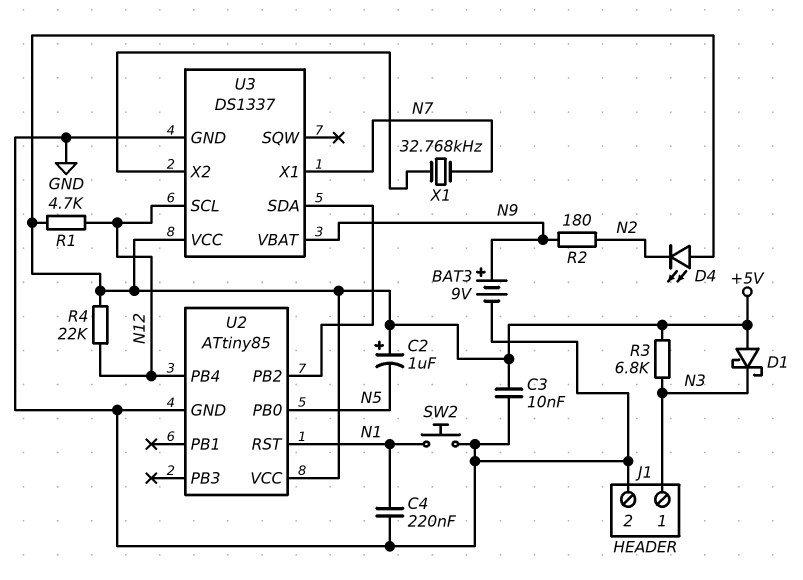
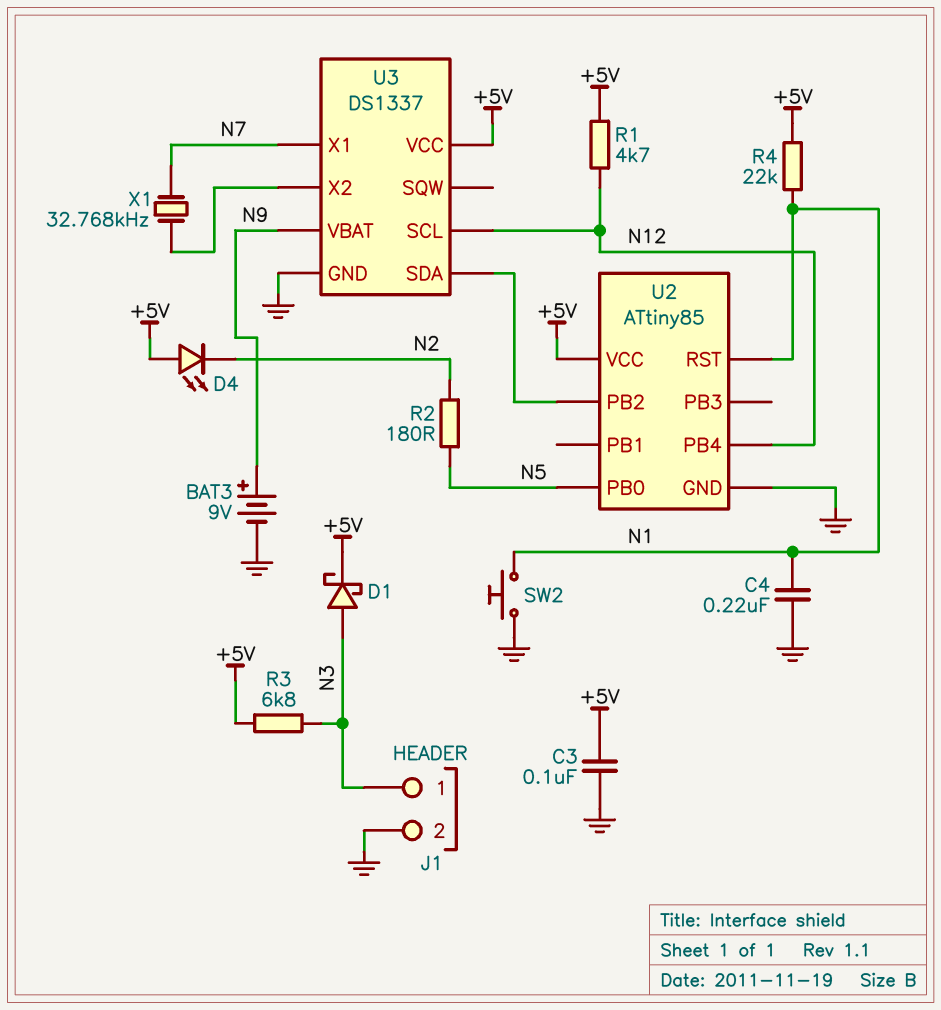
C2: 1uF (plus +5V, minus N5) -> none
C3: 10nF (+5V, GND) -> 100nF (+5V, GND)
D1: schottky (A +5V, K N3) -> schottky (A N3, K +5V)
R2: 180 (N2, N9) -> 180 (N2, N5)
R4: 22k (+5V, N12) -> 22k (+5V, N1)

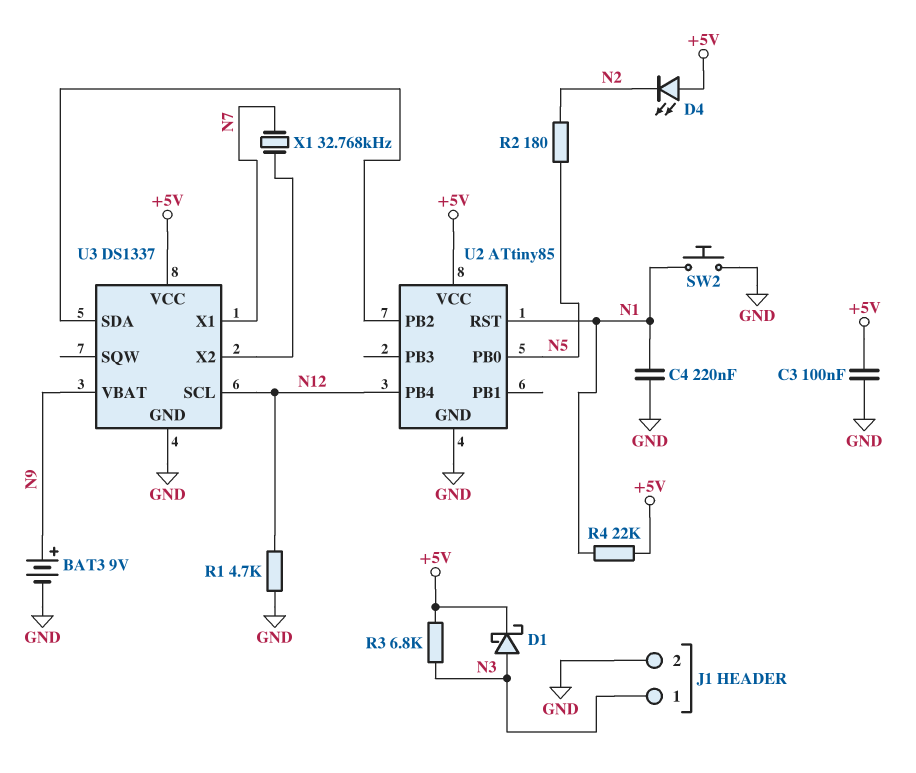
R1: 4.7k (+5V, N12) -> 4.7k (GND, N12)

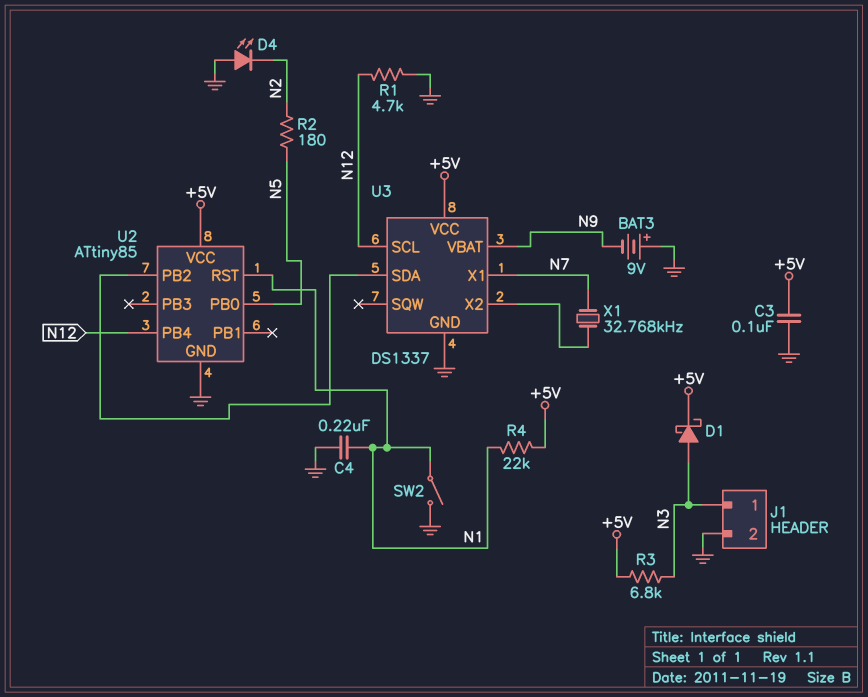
BAT3: 9V (plus N9, minus GND) -> 9V (plus GND, minus N9)
D4: LED (A +5V, K N2) -> LED (A GND, K N2)
SW2: button (GND, N1) -> switch (GND, N1)

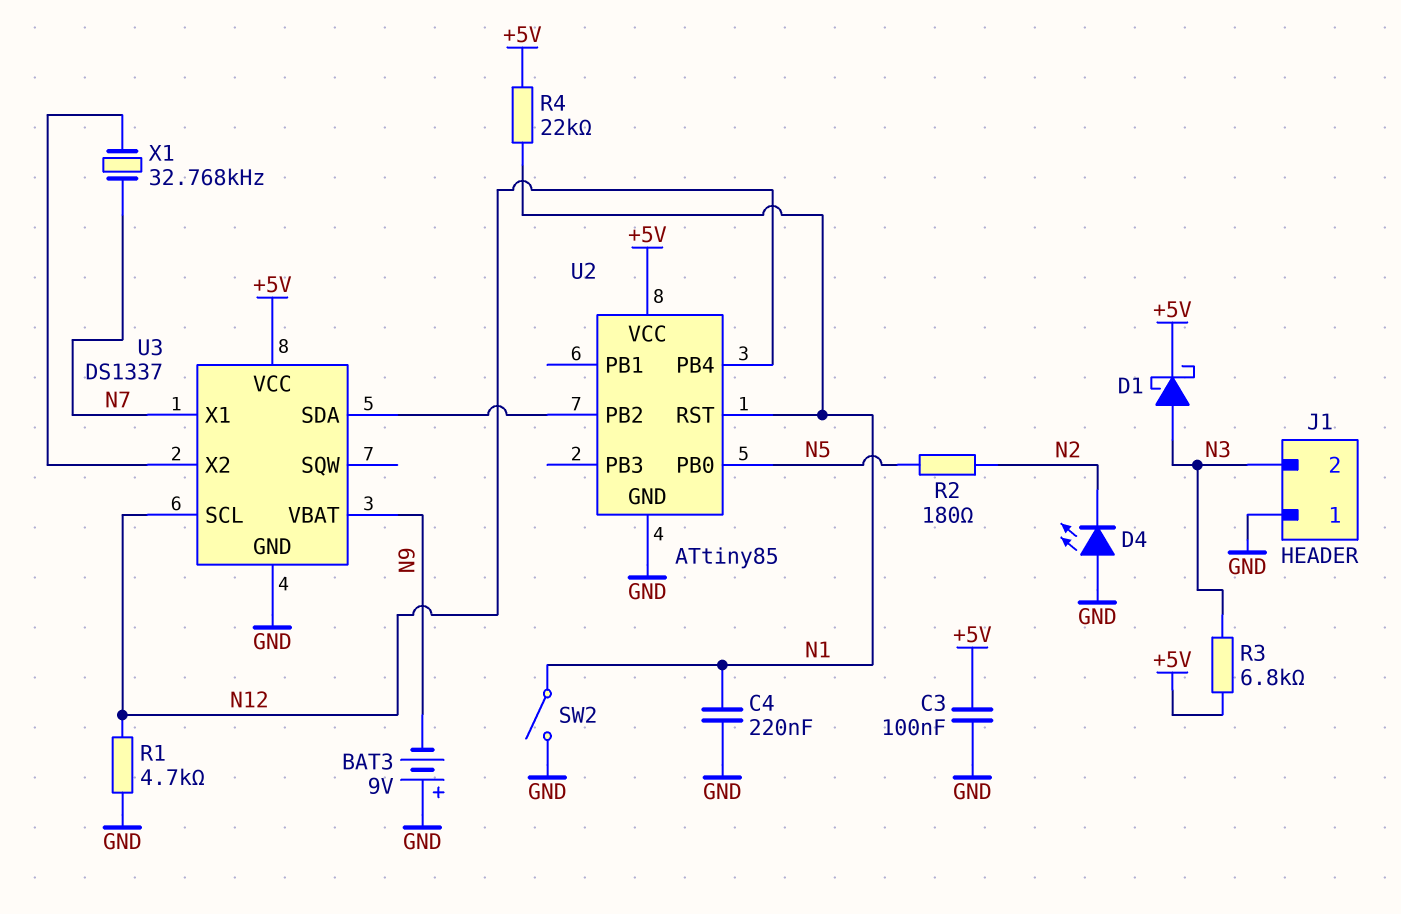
J1 pin 1: N3 -> GND
J1 pin 2: GND -> N3

